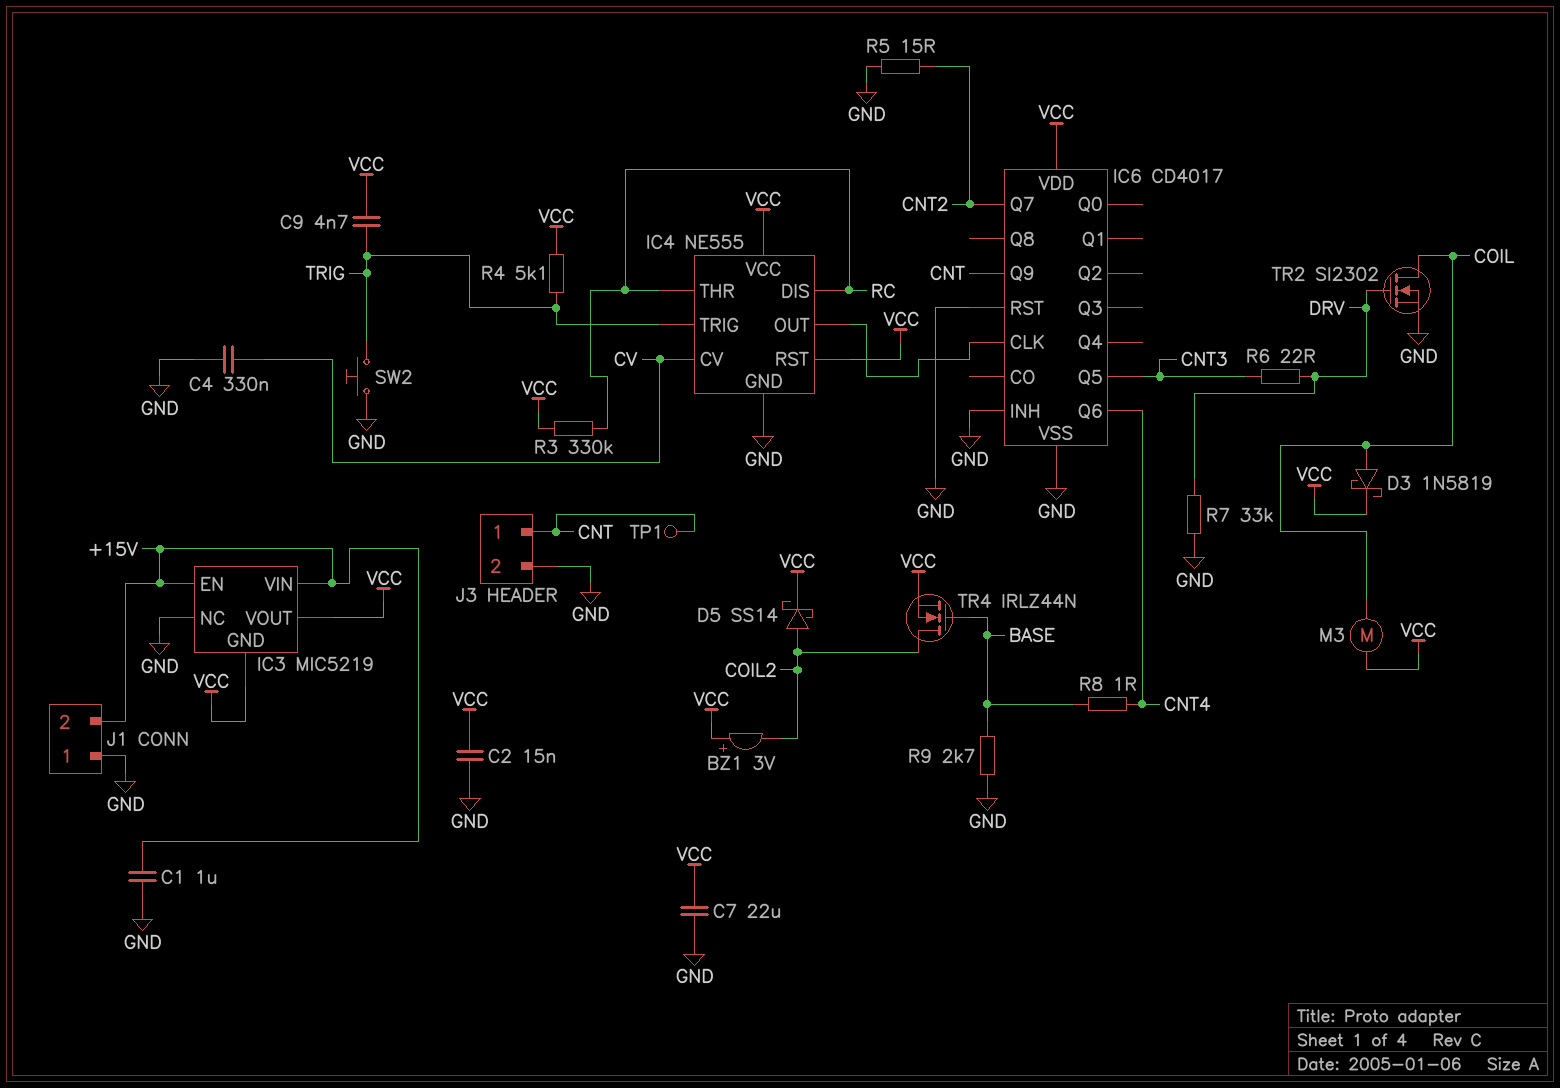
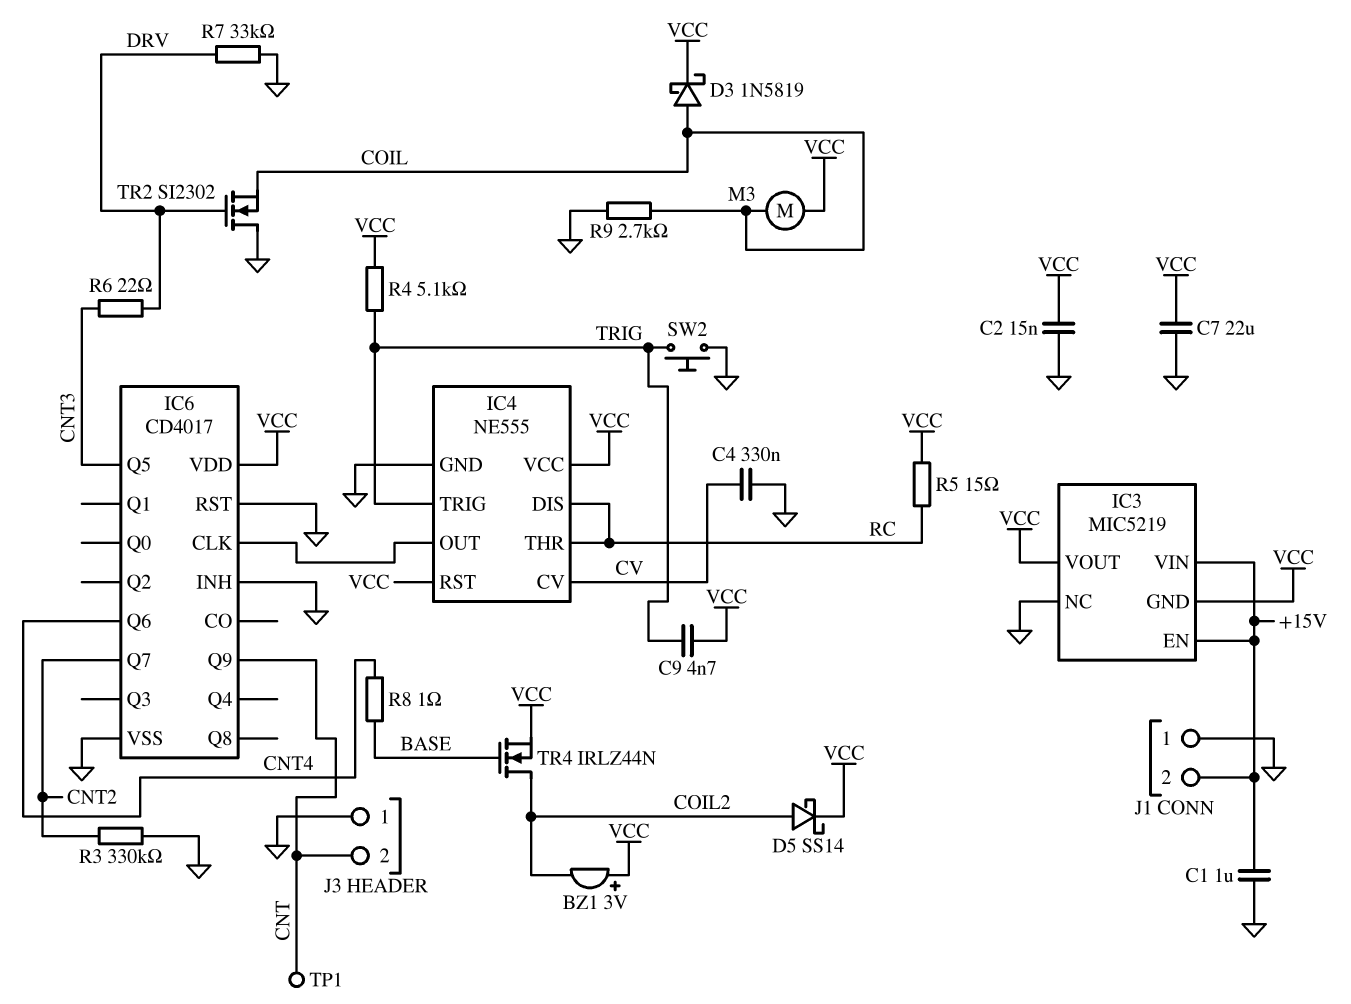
J3 pin 1: CNT -> GND
J3 pin 2: GND -> CNT
R3: 330k (RC, VCC) -> 330k (CNT2, GND)
R5: 15 (CNT2, GND) -> 15 (RC, VCC)
R9: 2.7k (BASE, GND) -> 2.7k (COIL, GND)
TR2: NMOS SI2302 (G DRV, D COIL, S GND) -> NMOS SI2302 (G DRV, D GND, S COIL)

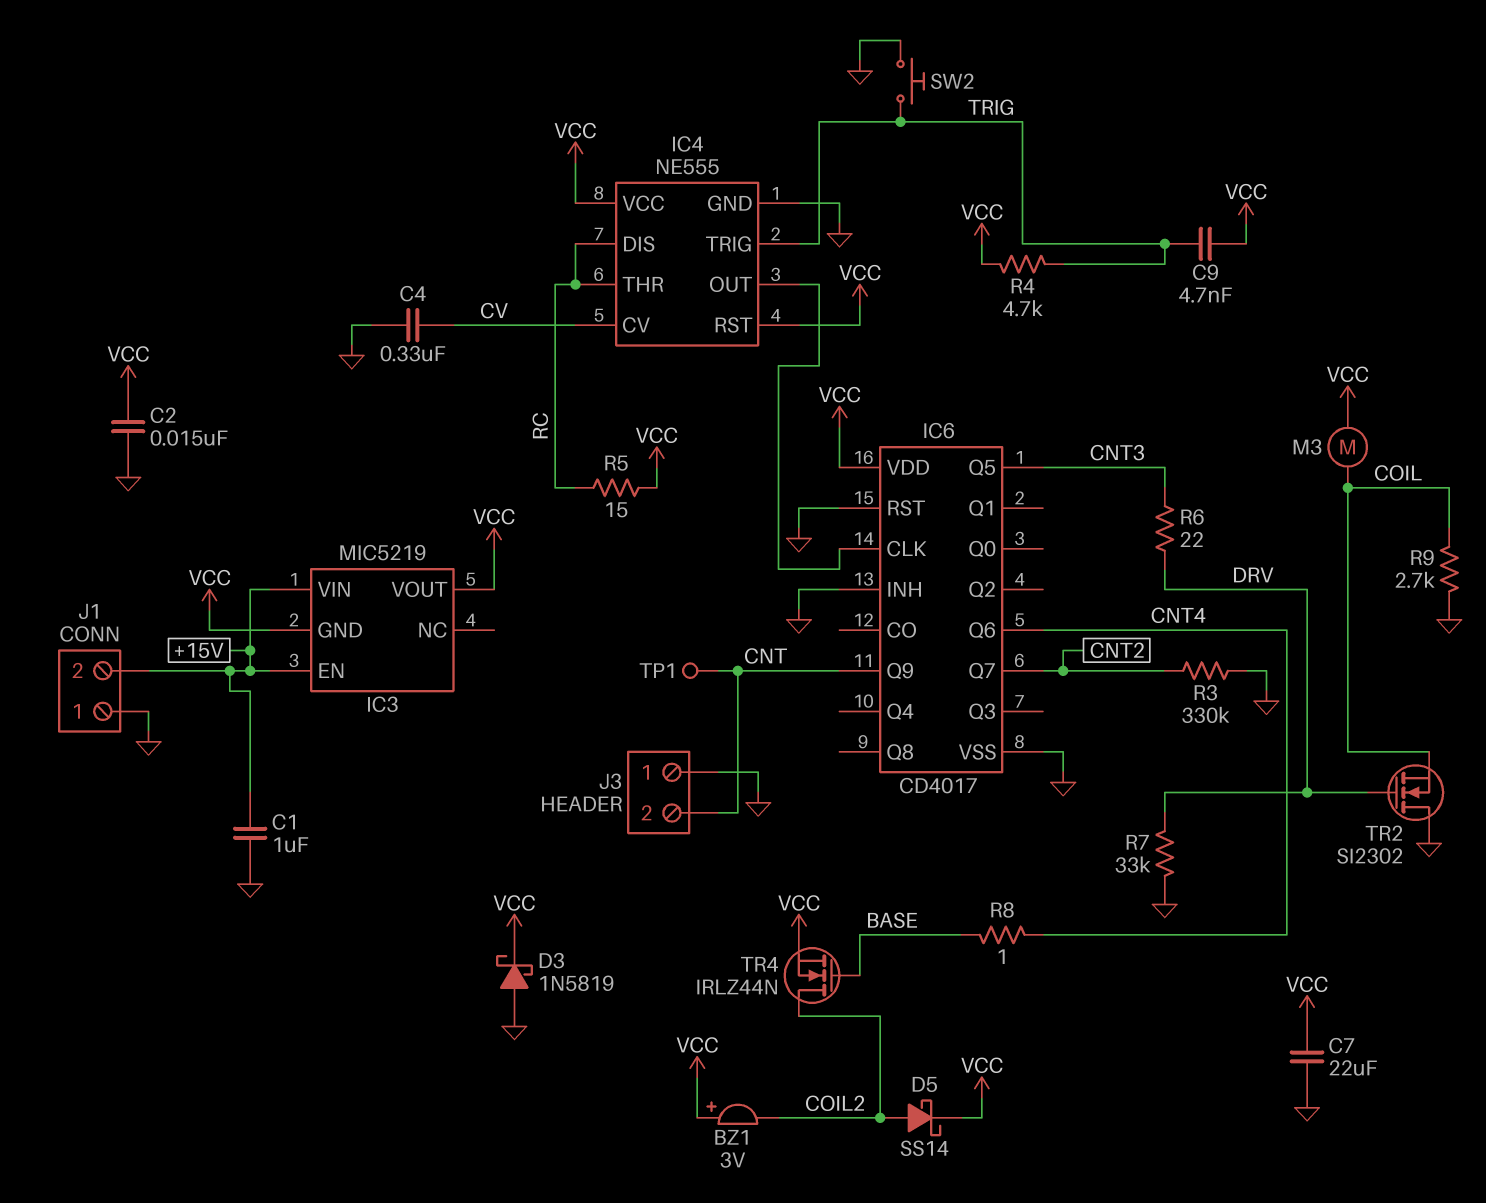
D3: schottky 1N5819 (A COIL, K VCC) -> schottky 1N5819 (A GND, K VCC)
IC3 pin NC: GND -> none
R4: 5.1k (TRIG, VCC) -> 4.7k (TRIG, VCC)

